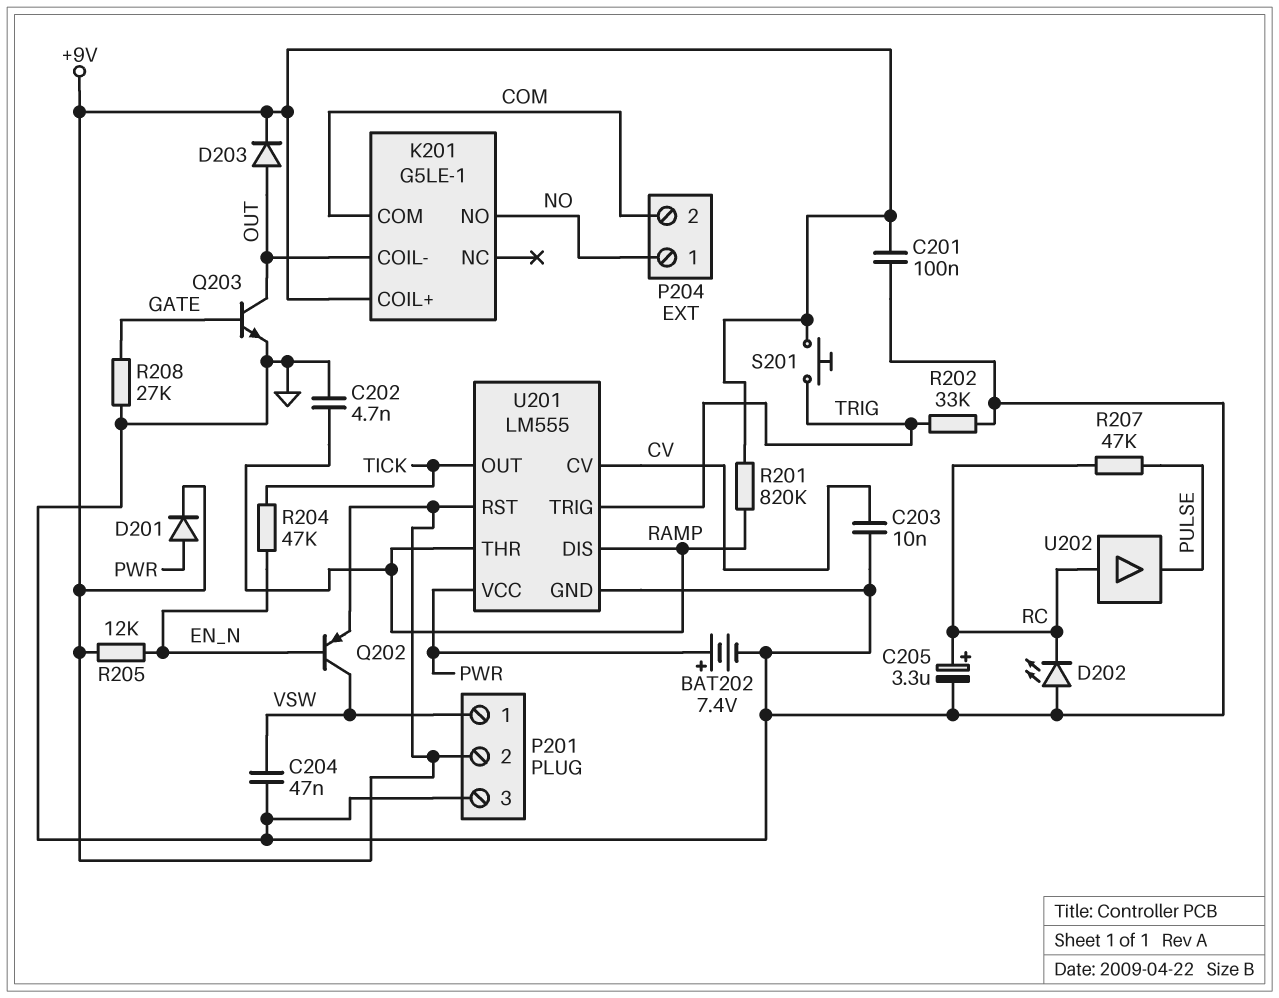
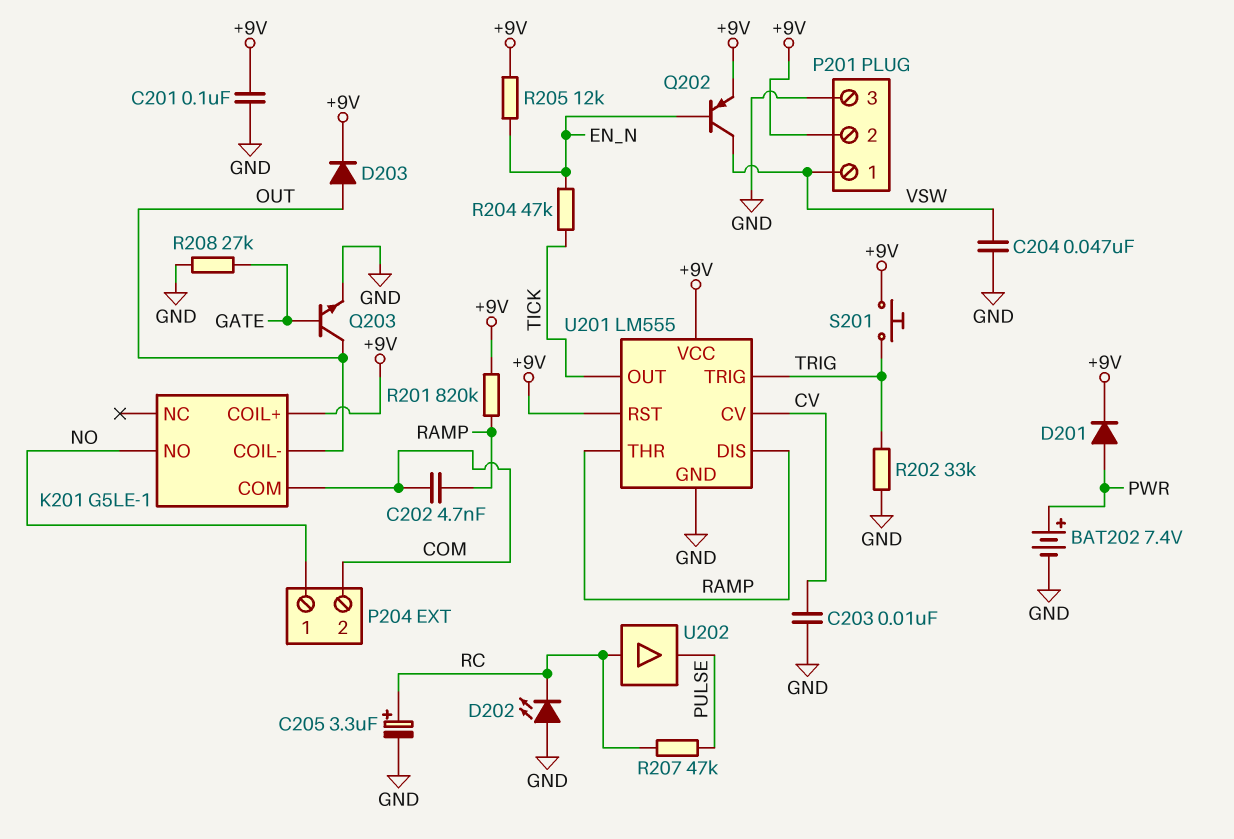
C202: 4.7nF (GND, RAMP) -> 4.7nF (COM, RAMP)
U201 pin VCC: PWR -> +9V

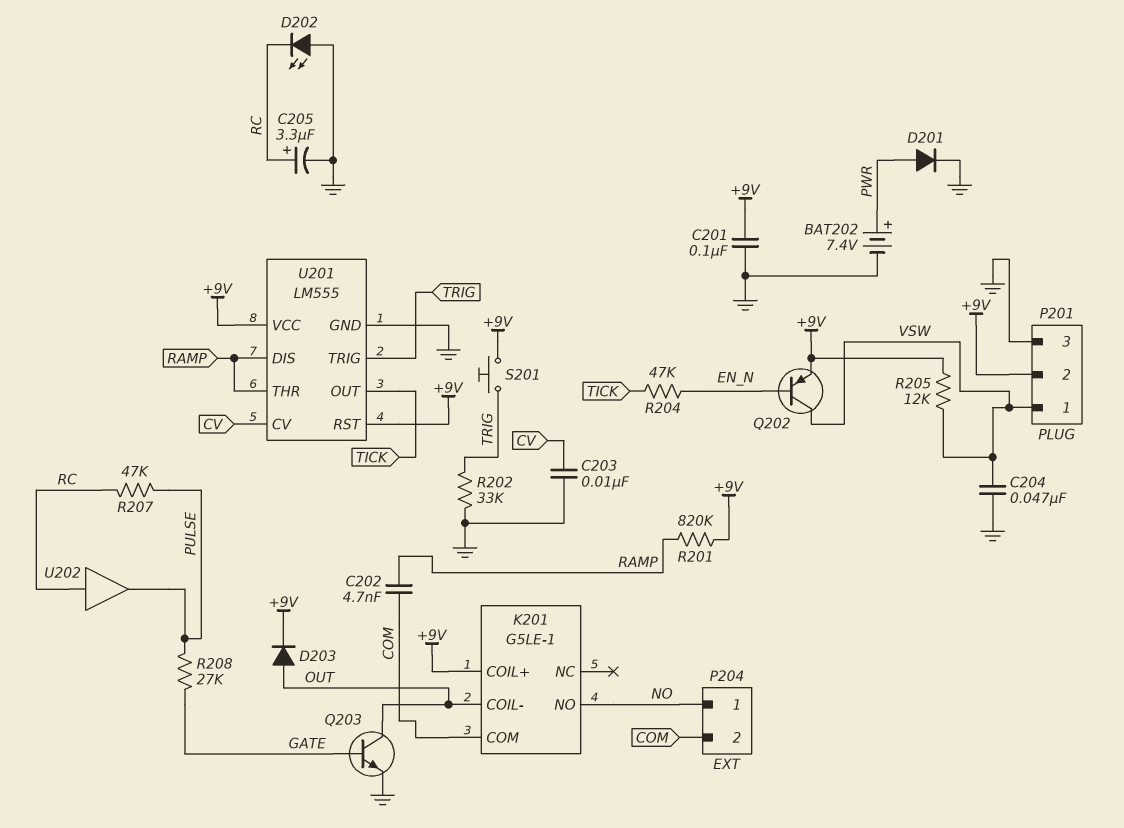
D201: diode (A PWR, K +9V) -> diode (A PWR, K GND)
R205: 12k (+9V, EN_N) -> 12k (+9V, VSW)
R208: 27k (GATE, GND) -> 27k (GATE, PULSE)

